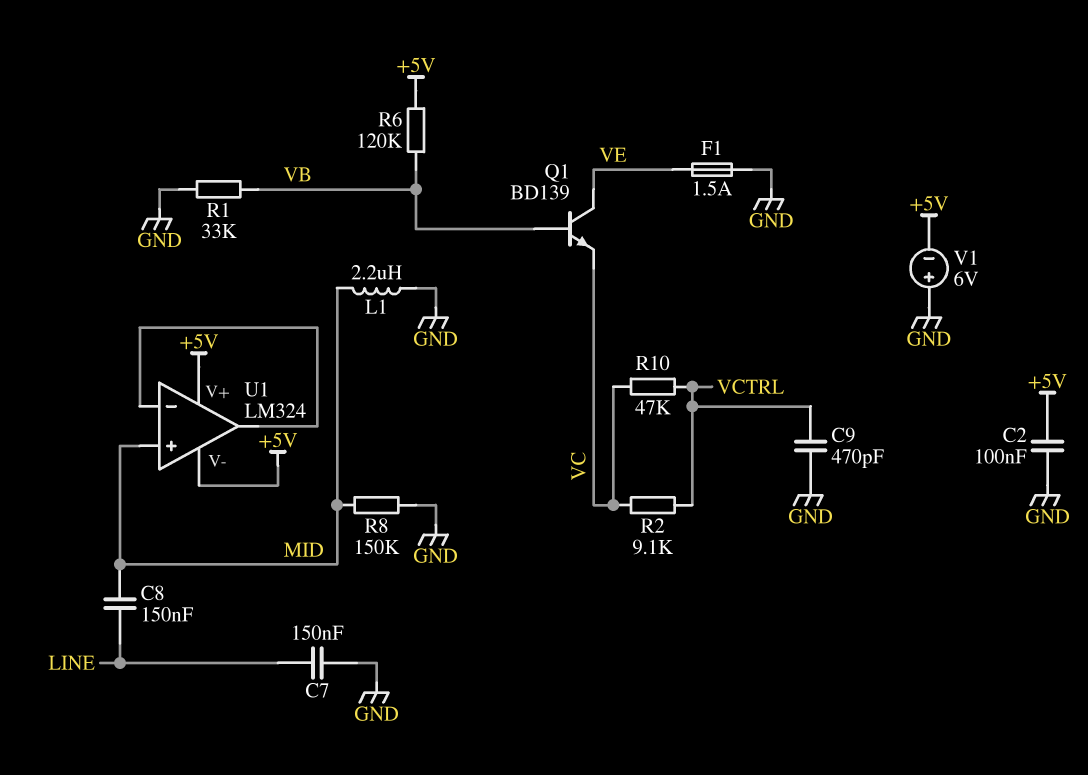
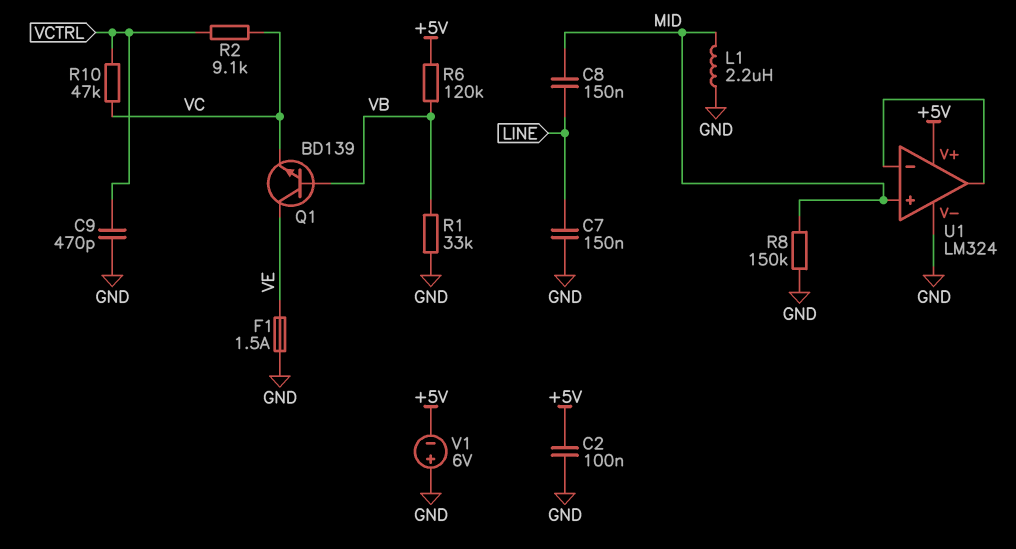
U1 pin V-: +5V -> GND

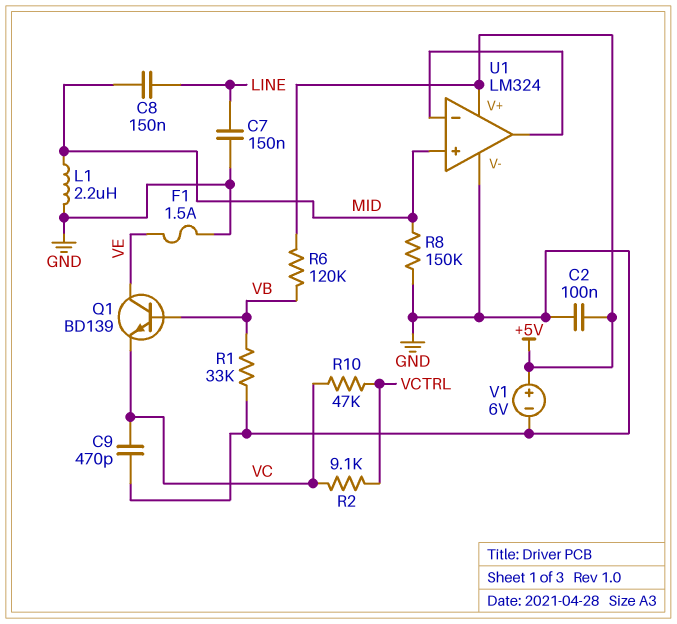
C9: 470pF (GND, VCTRL) -> 470pF (GND, VC)
V1: 6V (plus GND, minus +5V) -> 6V (plus +5V, minus GND)

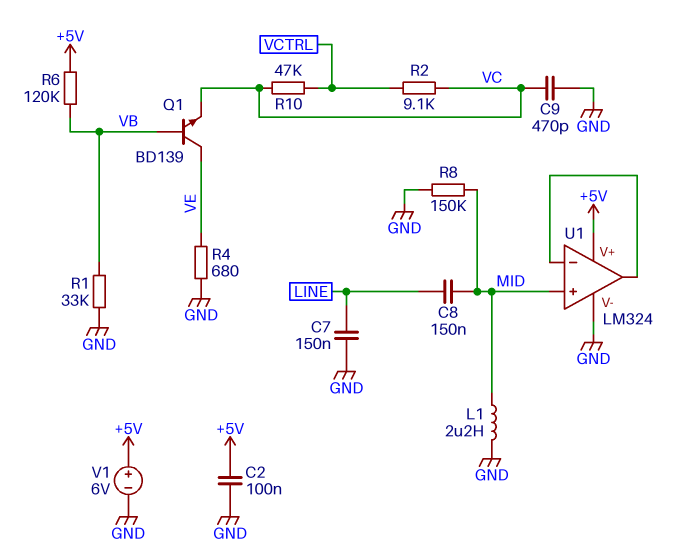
F1: 1.5A (GND, VE) -> none
R4: none -> 680 (GND, VE)

